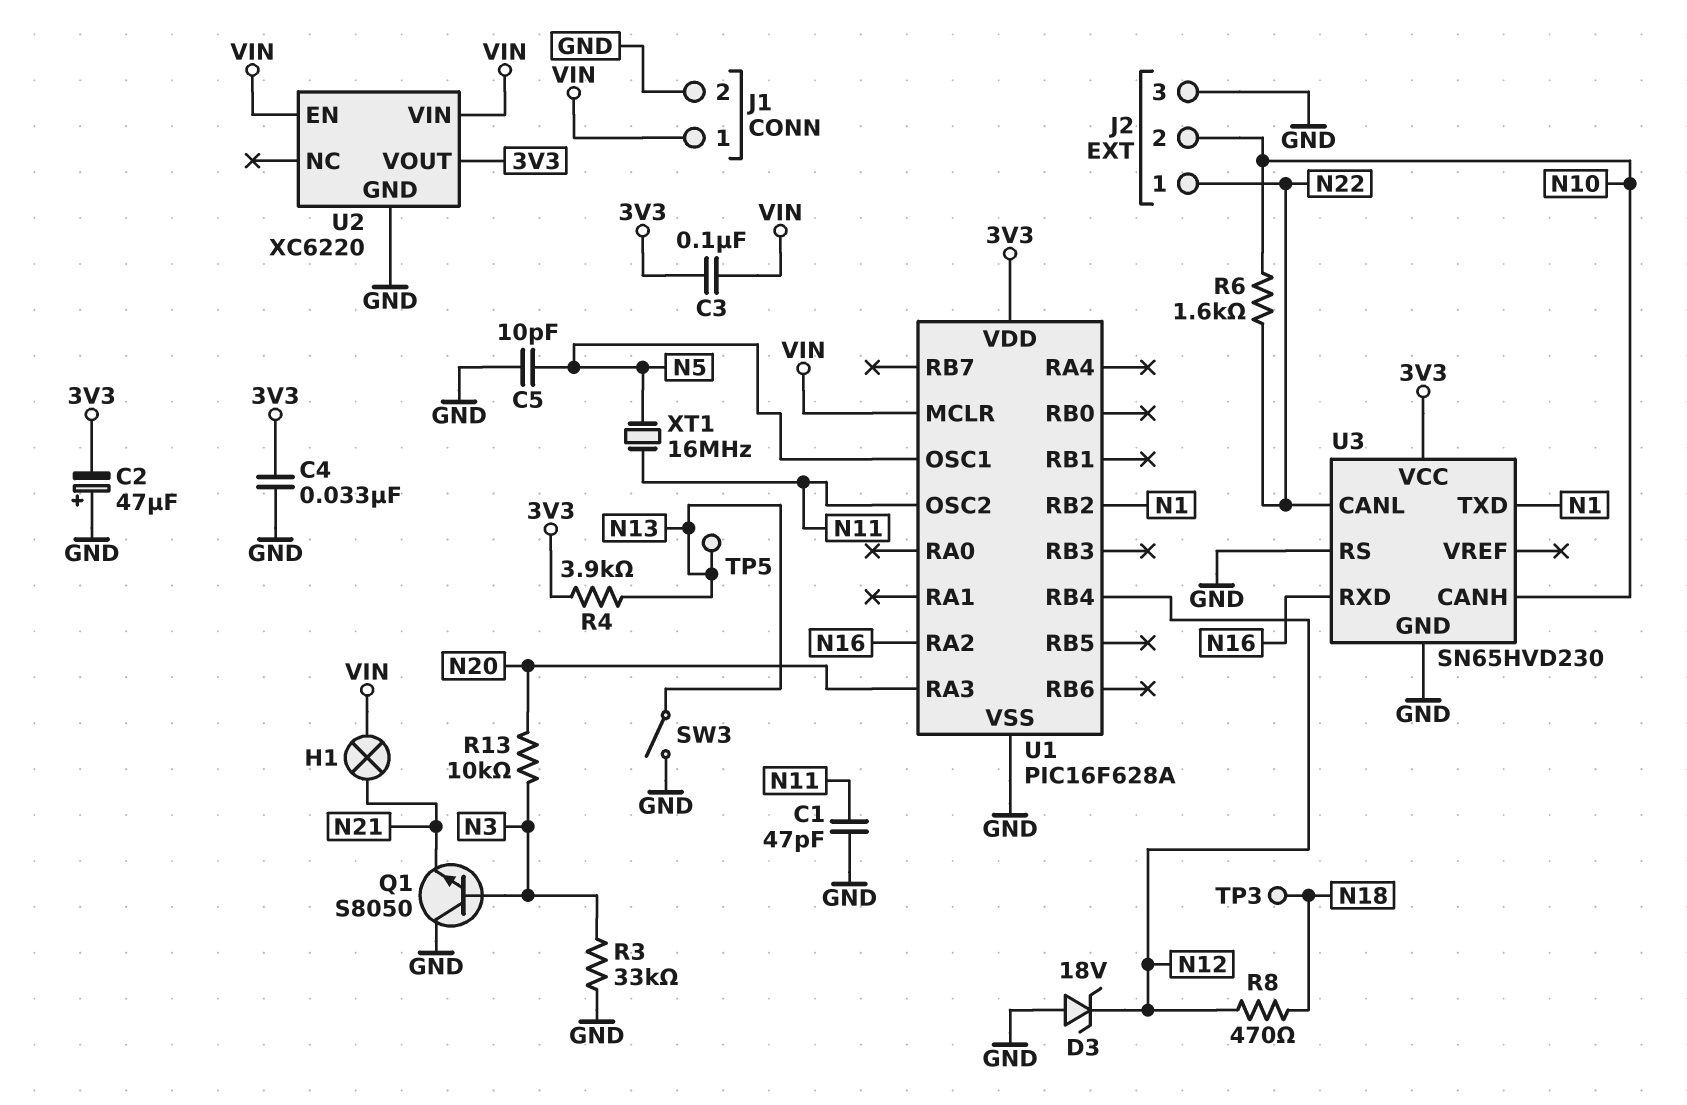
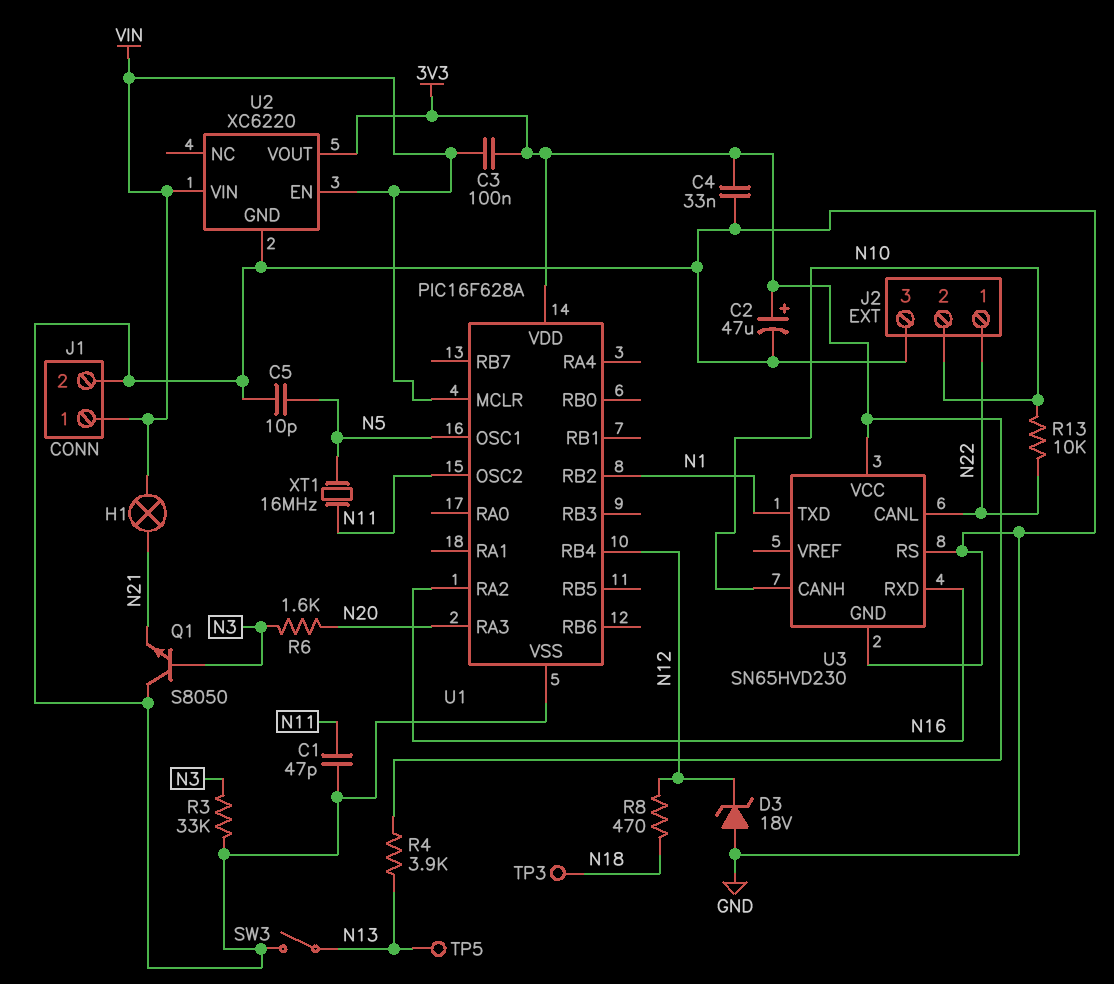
C2: 47uF (plus GND, minus 3V3) -> 47uF (plus 3V3, minus GND)
R6: 1.6k (N10, N22) -> 1.6k (N3, N20)
R13: 10k (N3, N20) -> 10k (N10, N22)

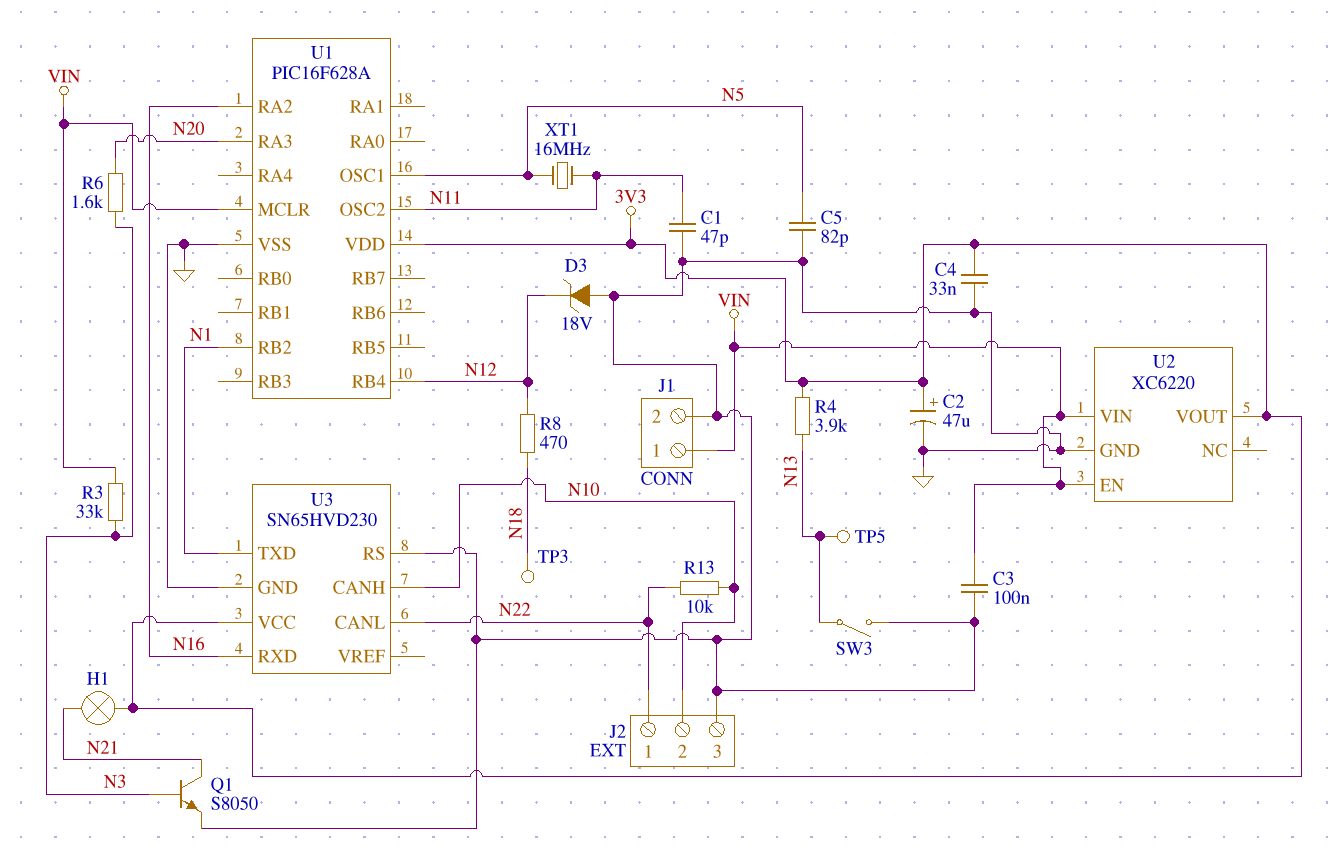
C3: 100nF (3V3, VIN) -> 100nF (GND, VIN)
C5: 10pF (GND, N5) -> 82pF (GND, N5)
H1: lamp (N21, VIN) -> lamp (3V3, N21)
Q1: NPN S8050 (B N3, C GND, E N21) -> NPN S8050 (B N3, C N21, E GND)
R3: 33k (GND, N3) -> 33k (N3, VIN)

